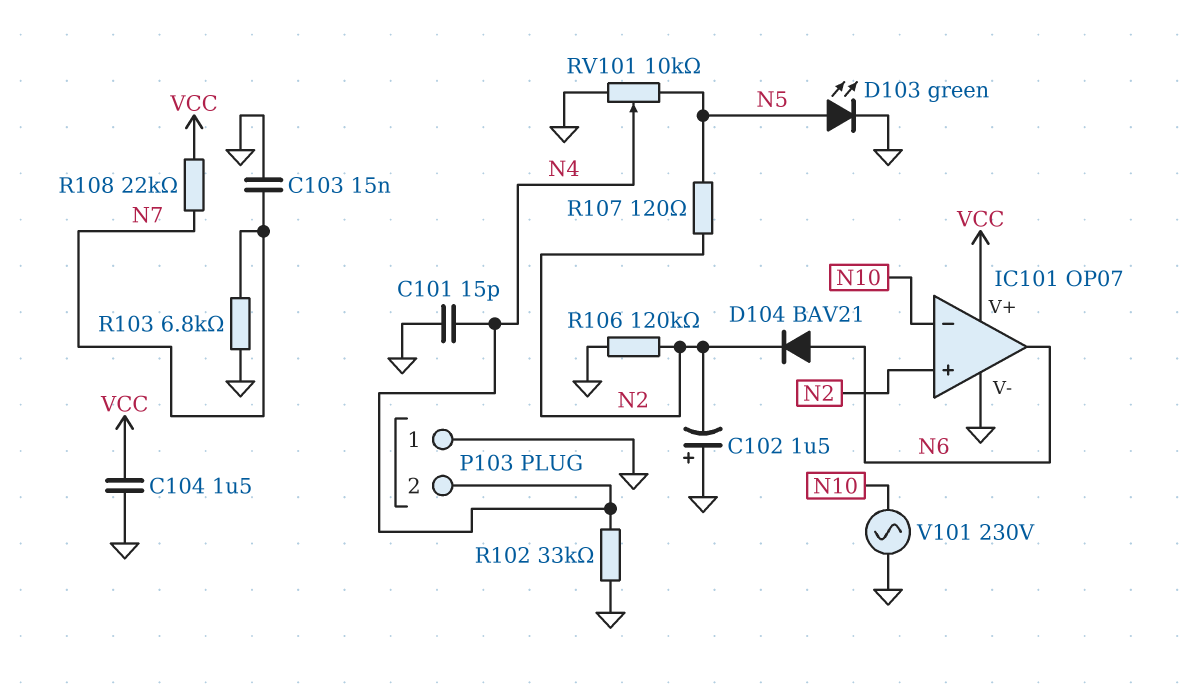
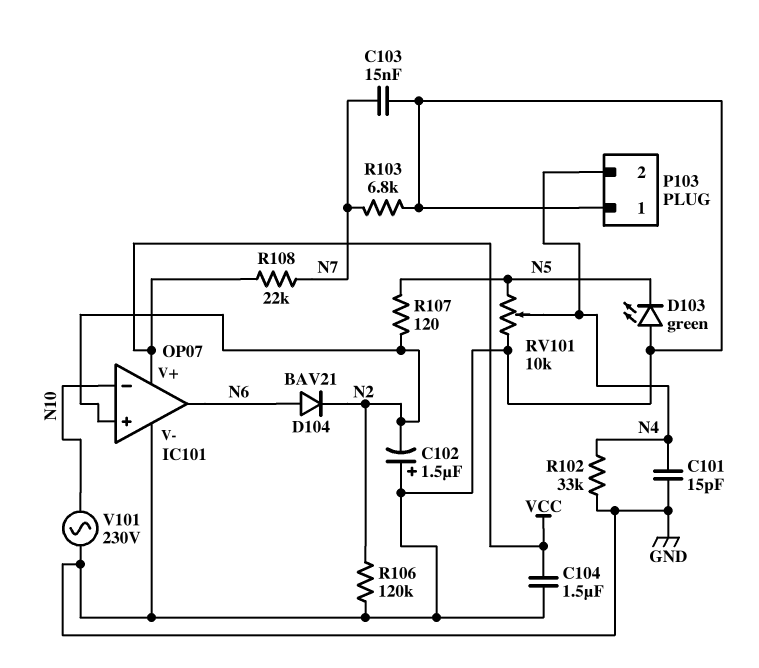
D103: LED green (A N5, K GND) -> LED green (A GND, K N5)

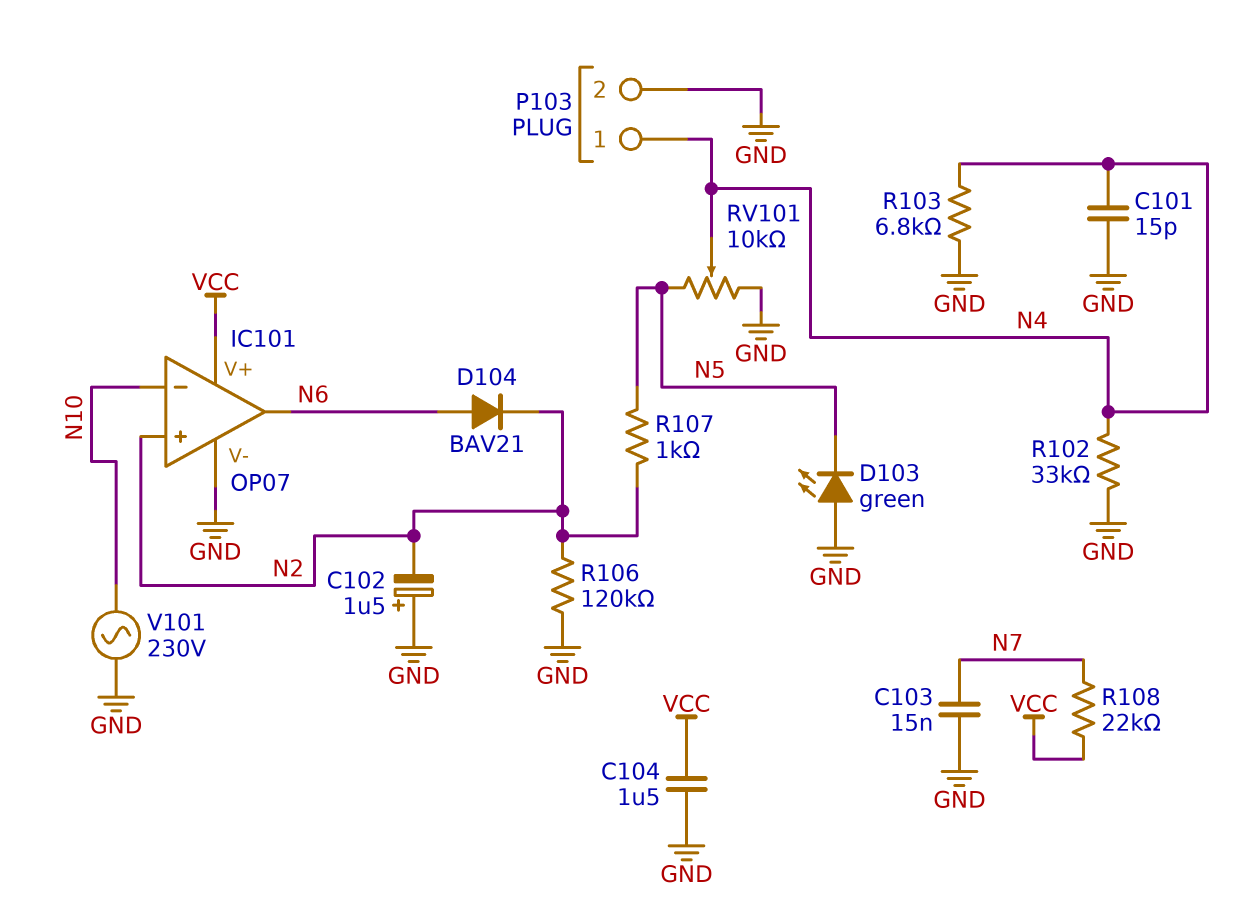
P103 pin 1: GND -> N4
P103 pin 2: N4 -> GND
R103: 6.8k (GND, N7) -> 6.8k (GND, N4)
R107: 120 (N2, N5) -> 1k (N2, N5)

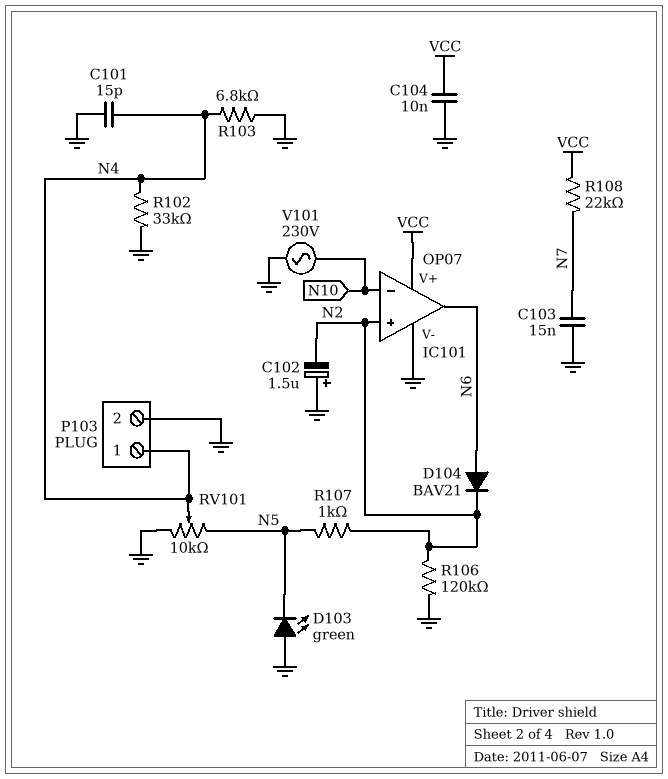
C104: 1.5uF (GND, VCC) -> 10nF (GND, VCC)

